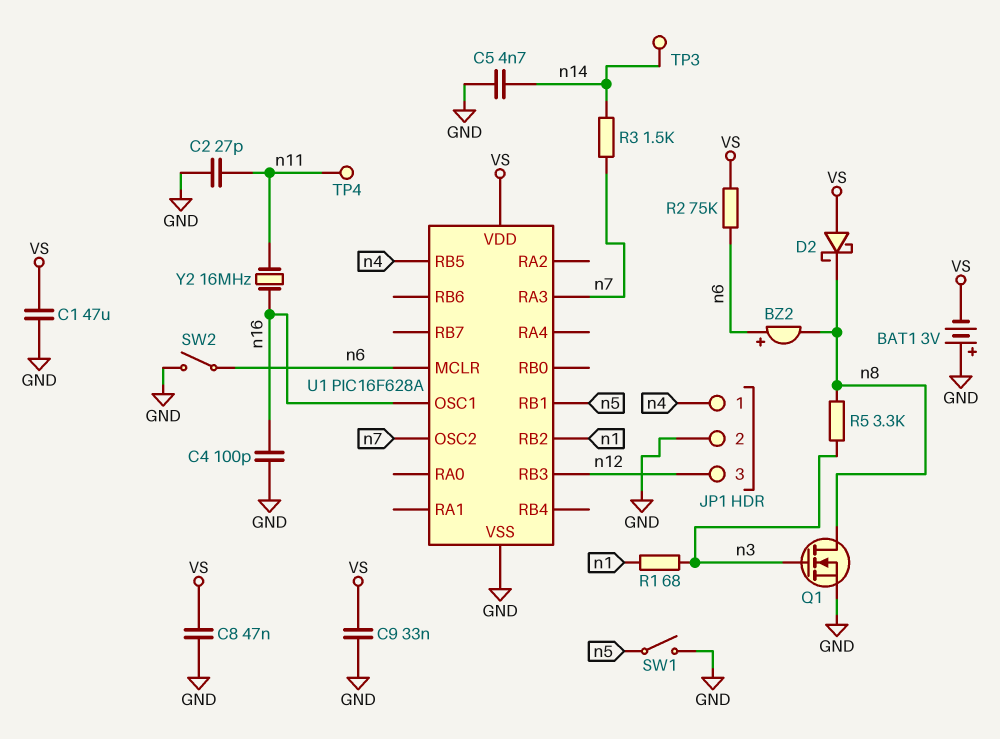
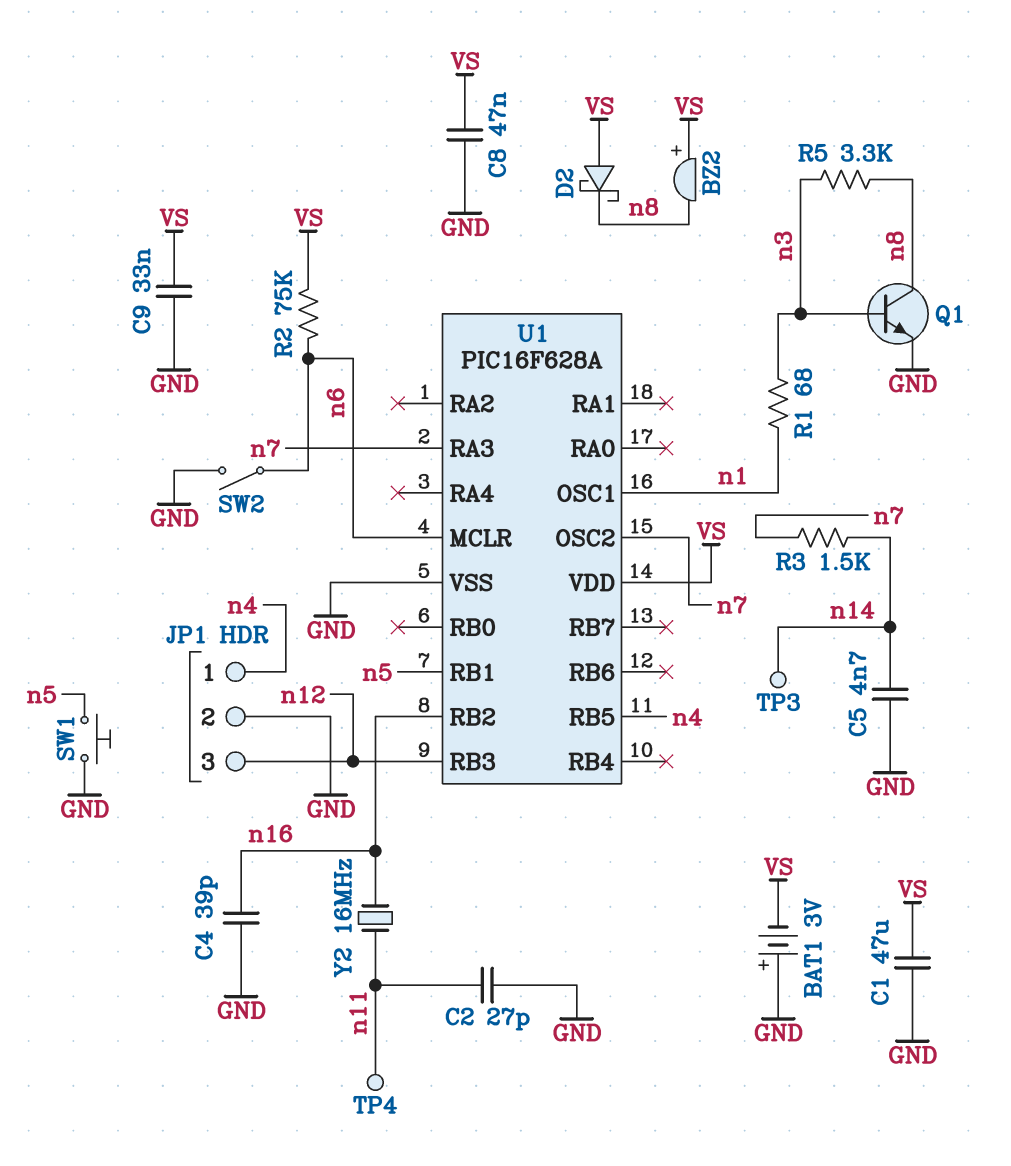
BZ2: buzzer (plus n6, minus n8) -> buzzer (plus VS, minus n8)
C4: 100pF (GND, n16) -> 39pF (GND, n16)
Q1: NMOS (G n3, D n8, S GND) -> NPN (B n3, C n8, E GND)
SW1: switch (GND, n5) -> button (GND, n5)
U1 pin OSC1: n16 -> n1
U1 pin RB2: n1 -> n16

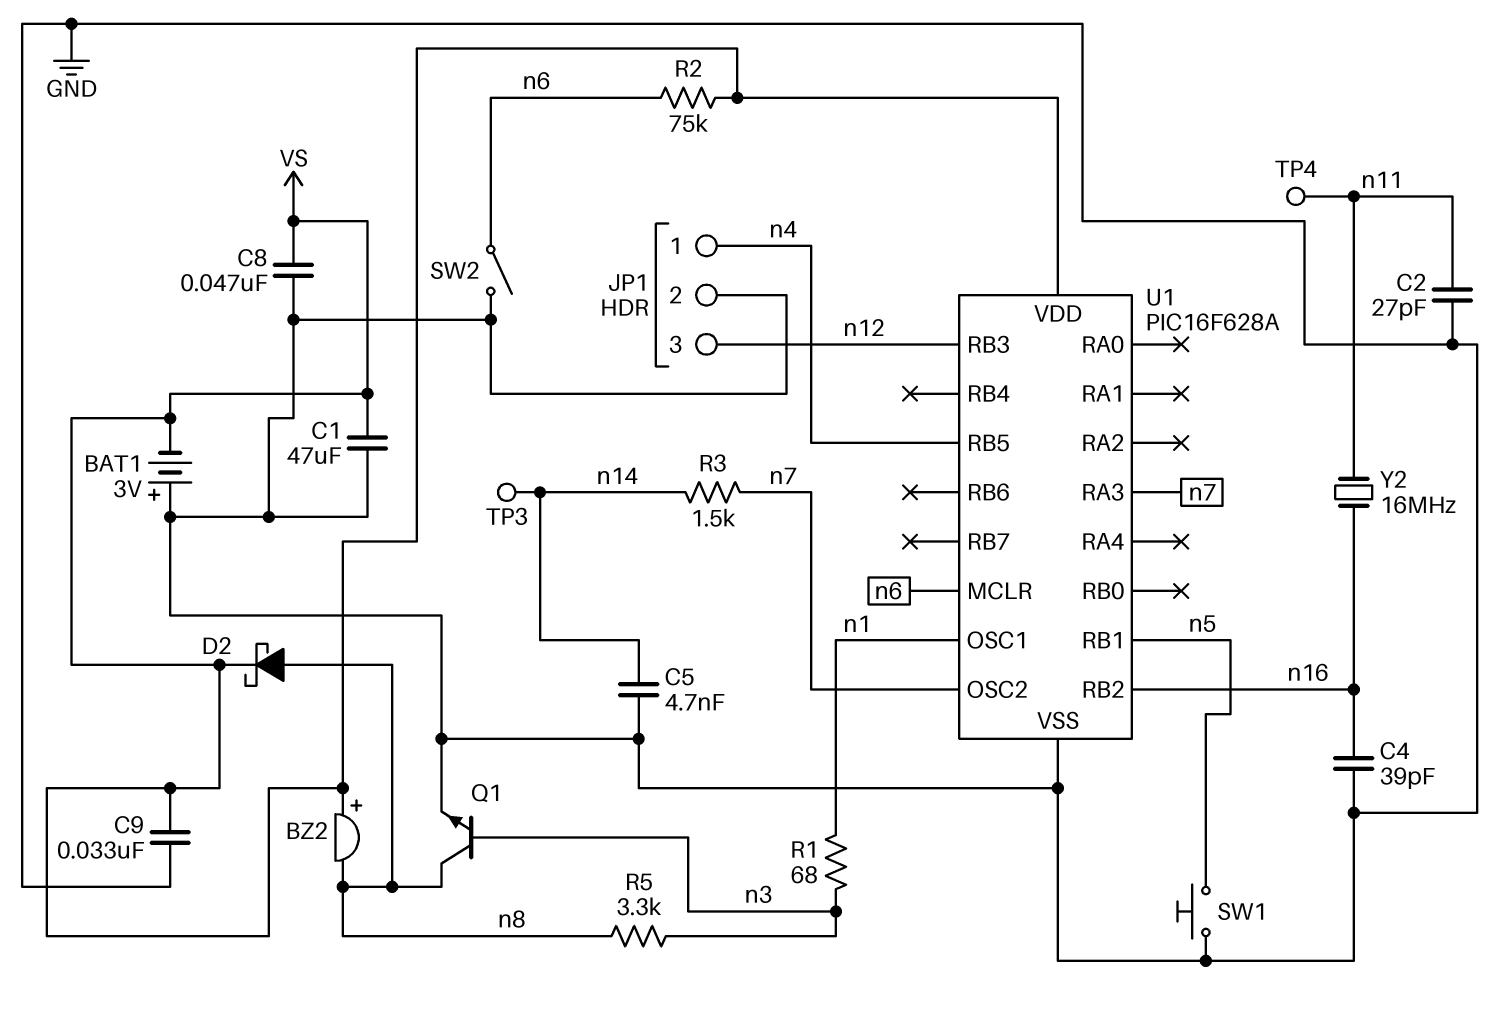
D2: schottky (A VS, K n8) -> schottky (A n8, K VS)

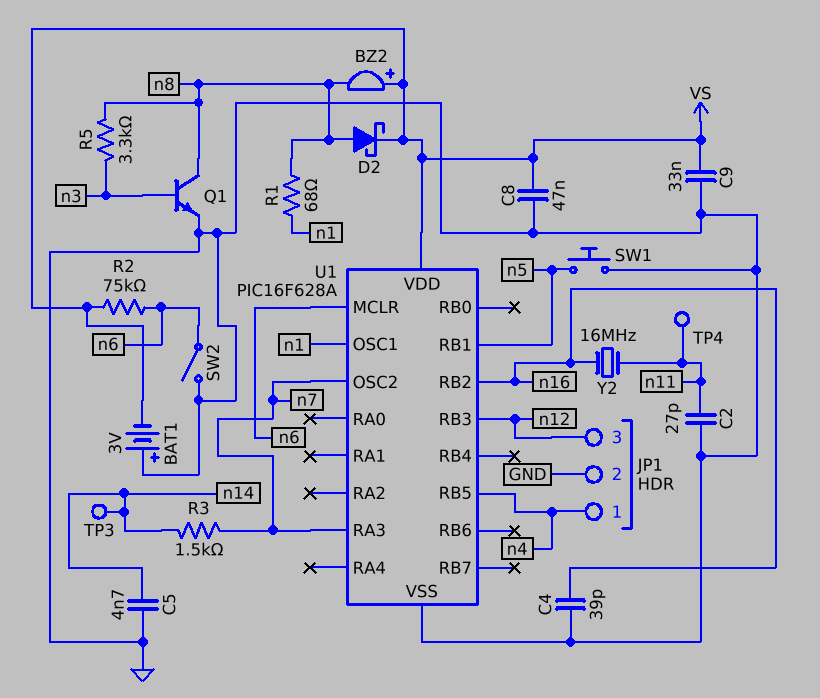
C1: 47uF (GND, VS) -> none
R1: 68 (n1, n3) -> 68 (n1, n8)

